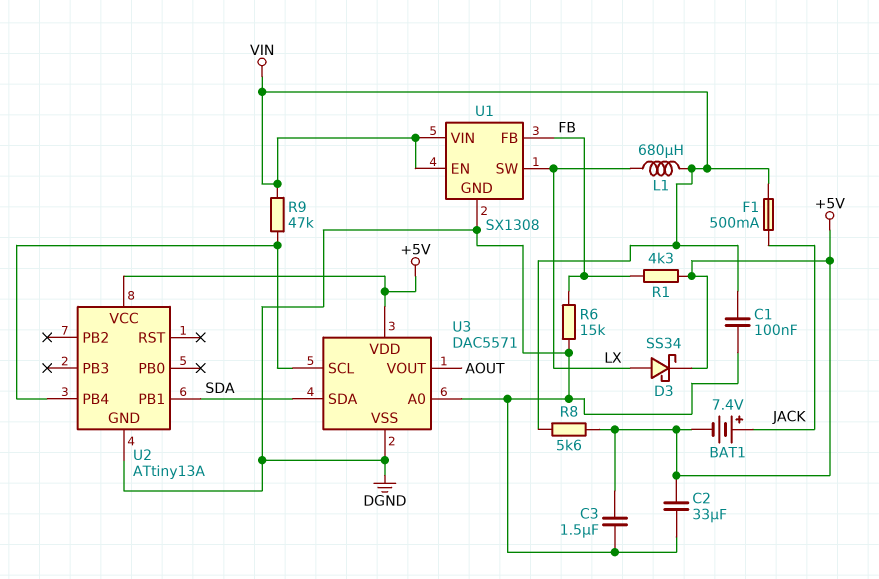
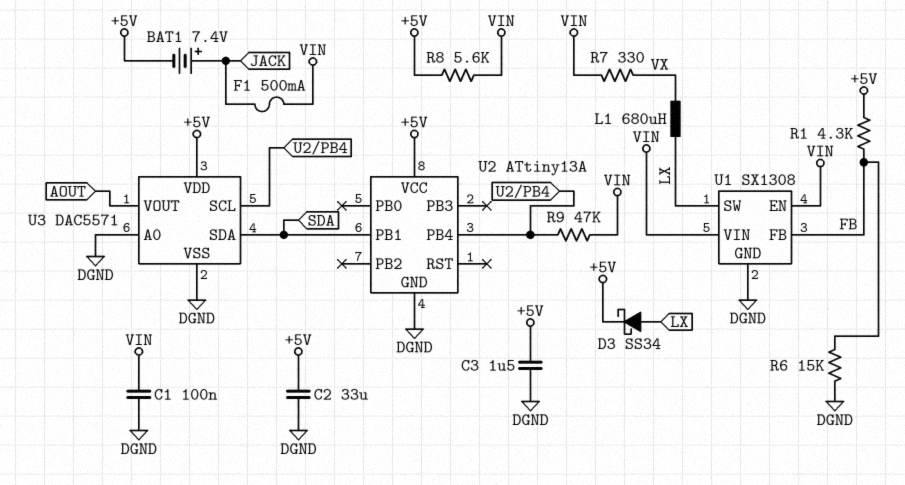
L1: 680uH (LX, VIN) -> 680uH (LX, VX)
R7: none -> 330 (VIN, VX)

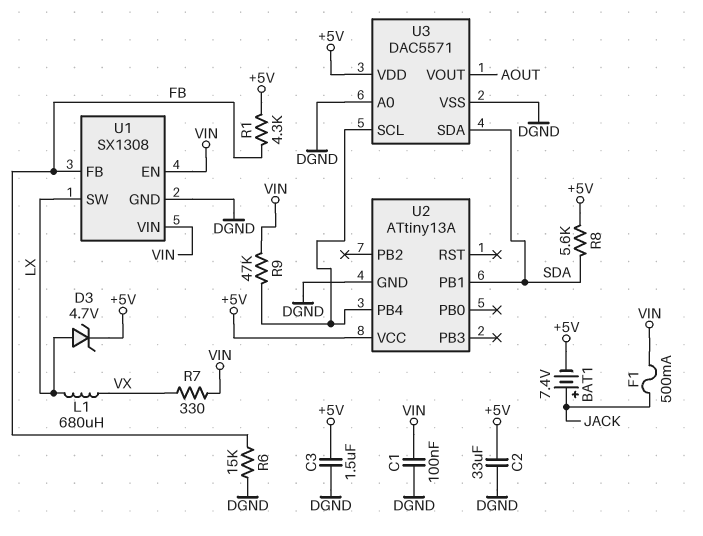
D3: schottky SS34 (A LX, K +5V) -> zener 4.7V (A LX, K +5V)
R8: 5.6k (+5V, VIN) -> 5.6k (+5V, SDA)

